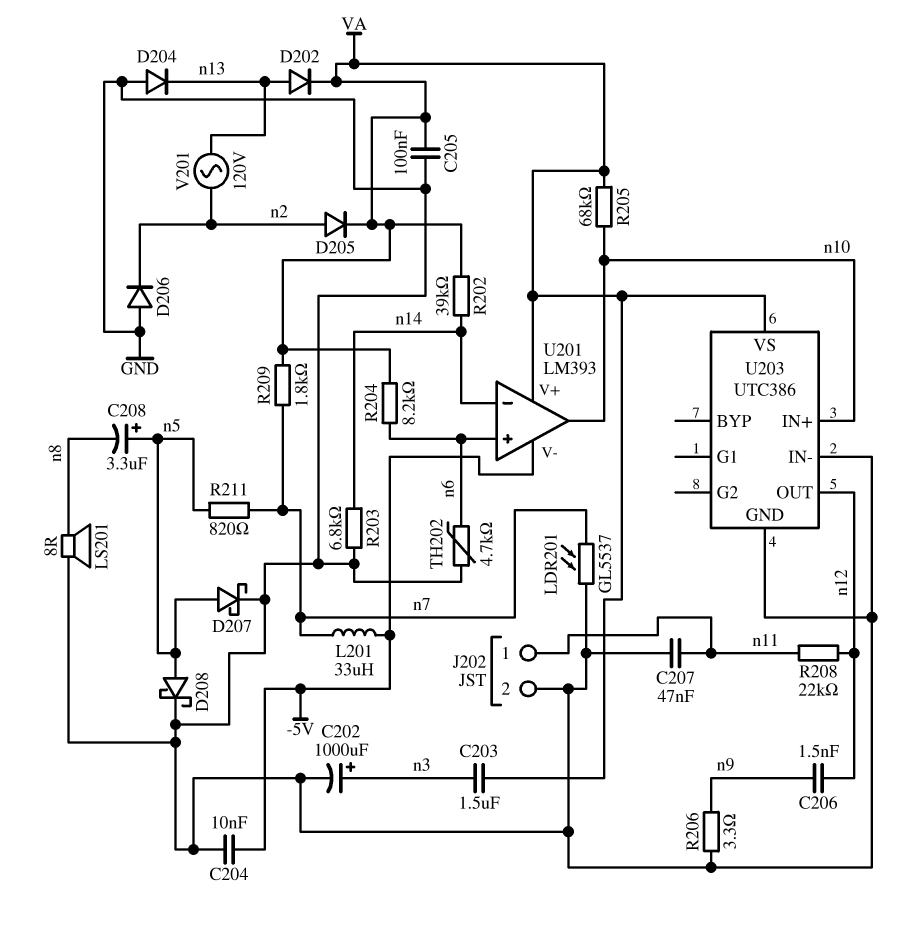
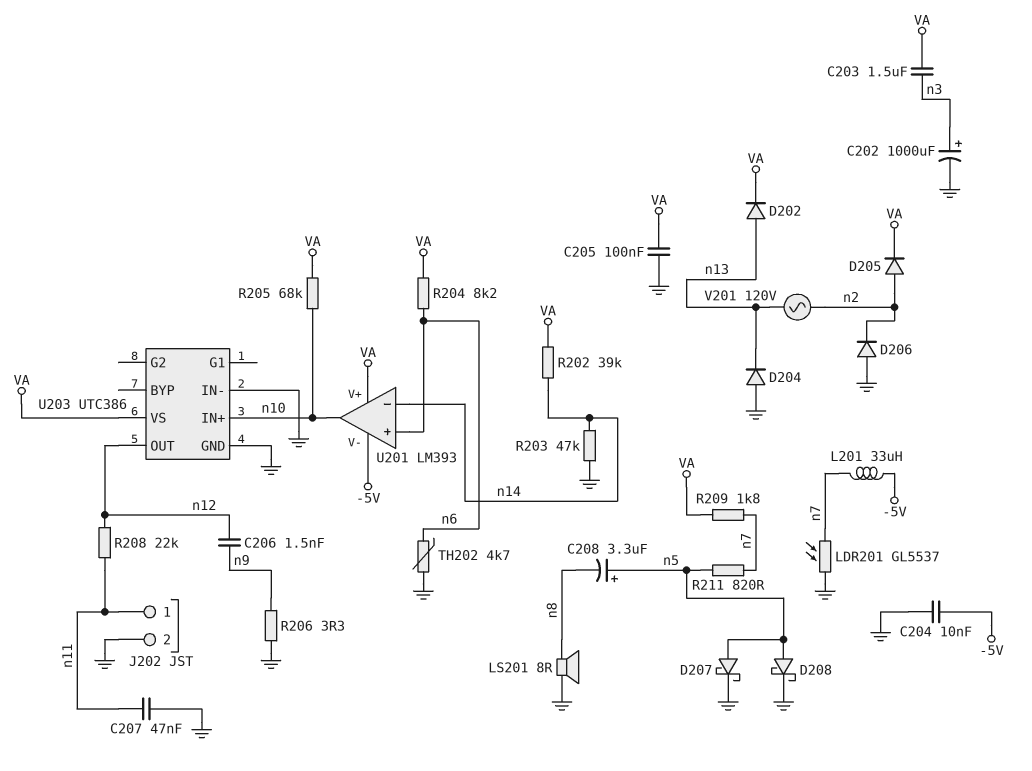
R203: 6.8k (GND, n14) -> 47k (GND, n14)

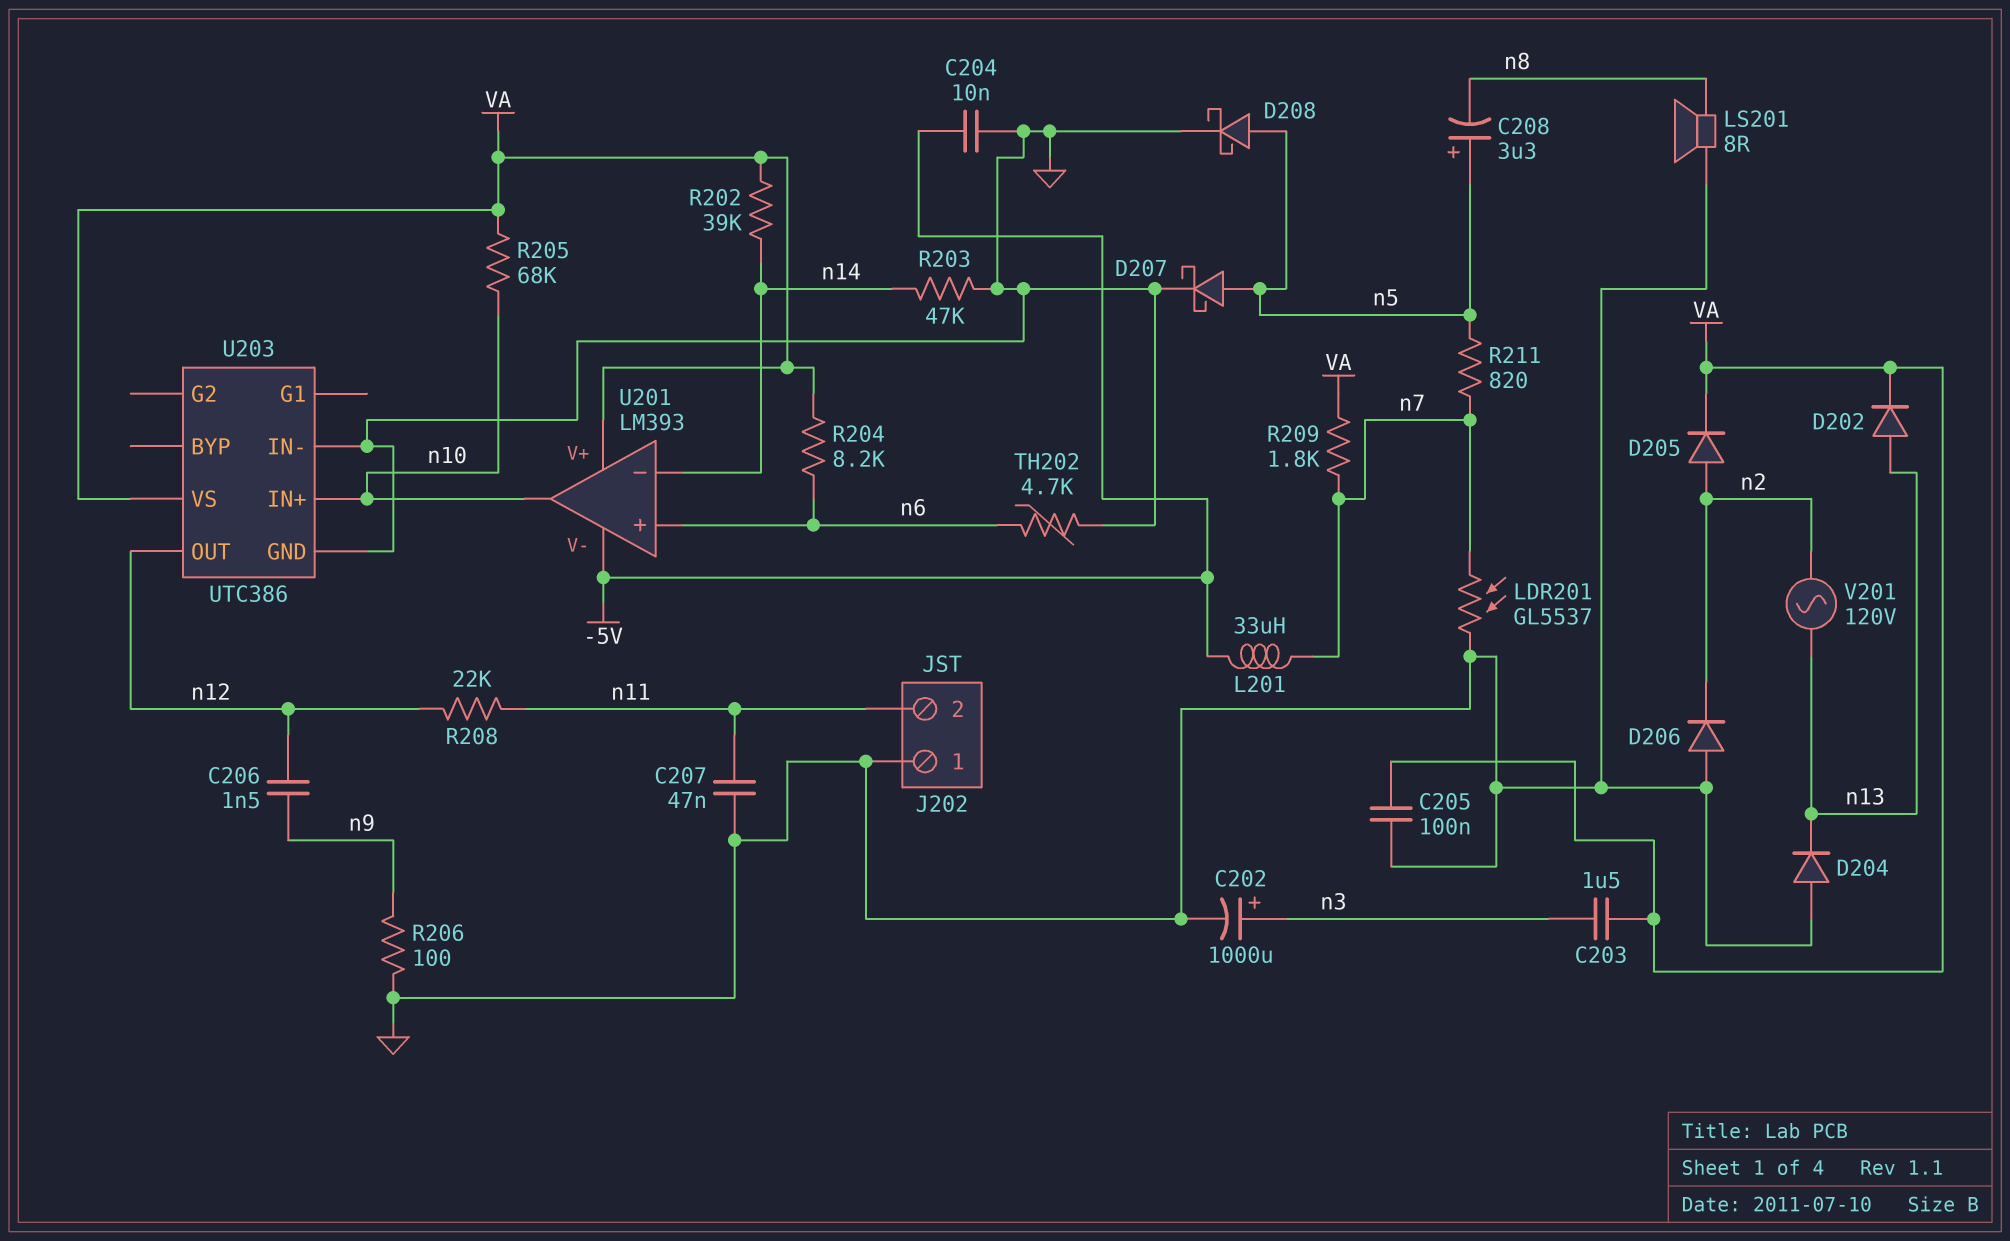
J202 pin 1: n11 -> GND
J202 pin 2: GND -> n11
R206: 3.3 (GND, n9) -> 100 (GND, n9)

